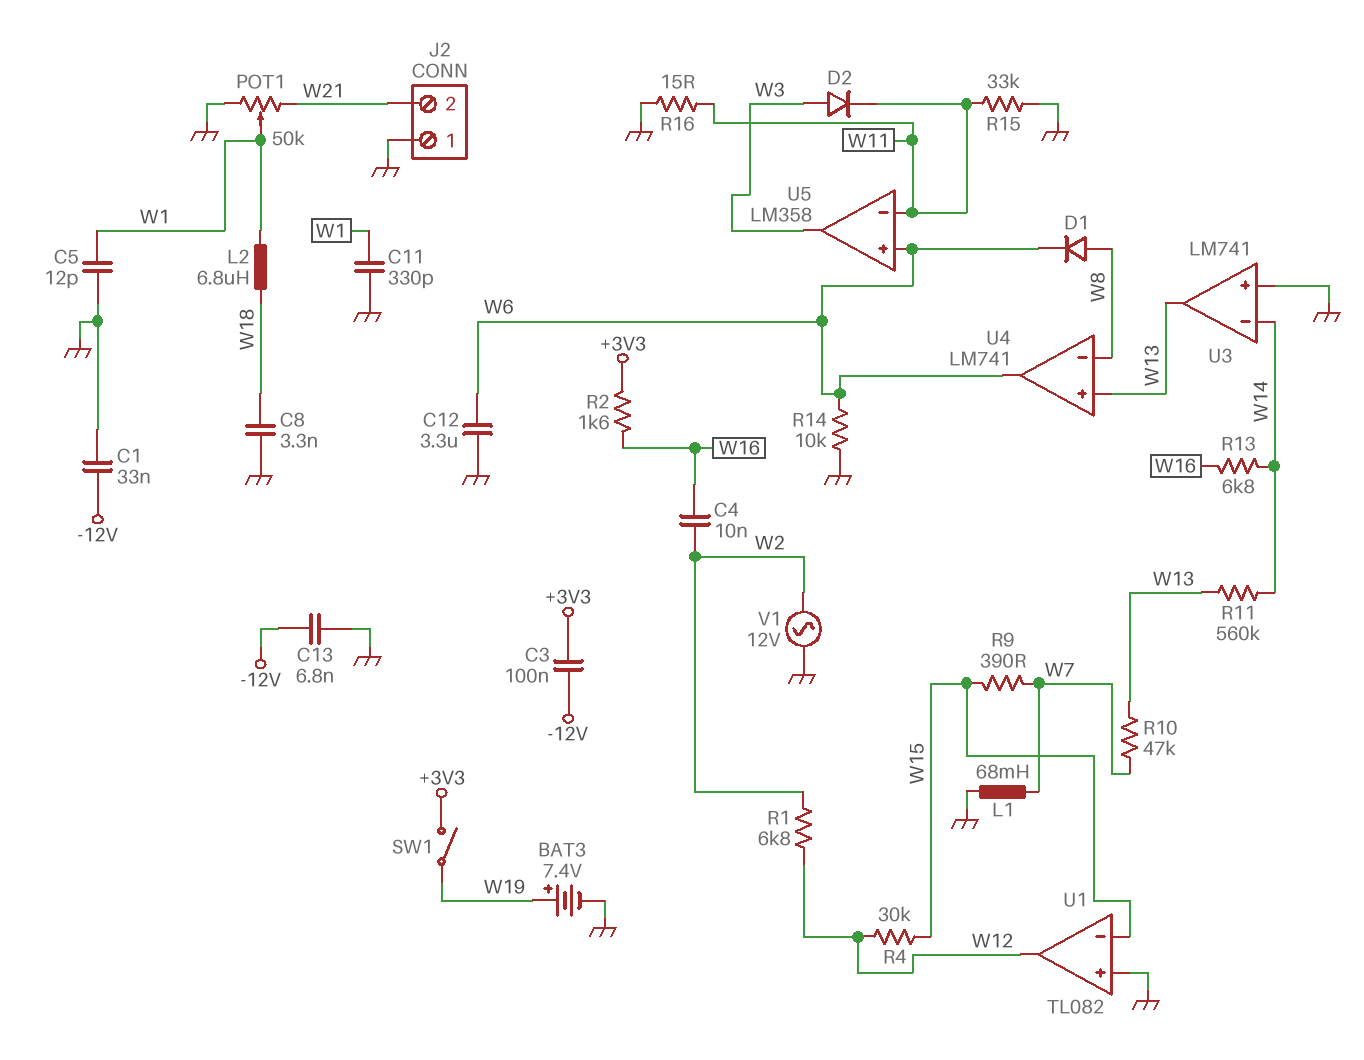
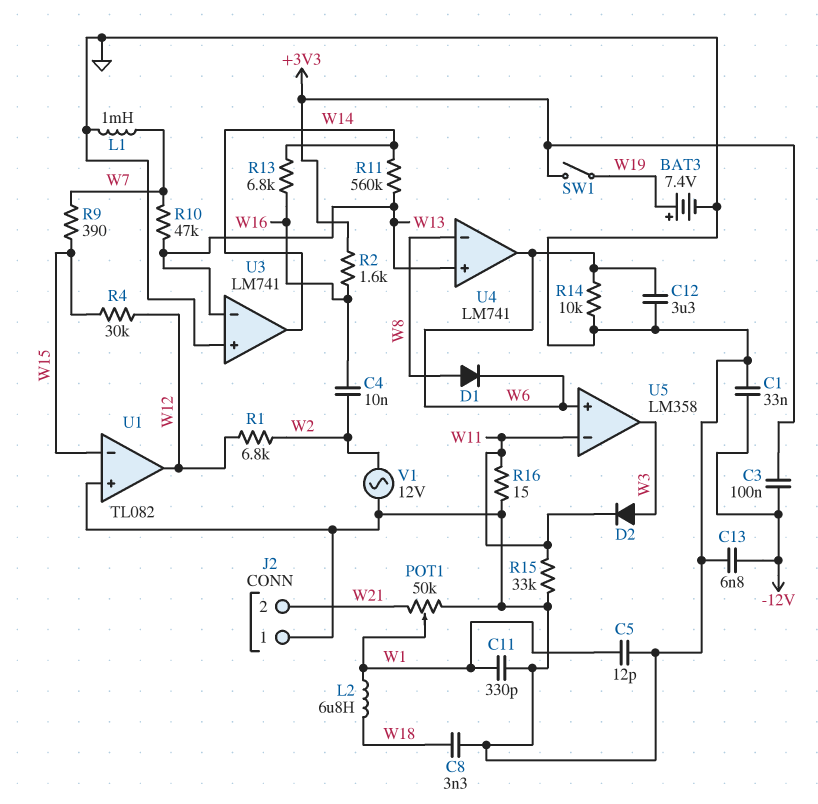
L1: 68mH (GND, W7) -> 1mH (GND, W7)
U3 pin in-: W14 -> W13
U3 pin out: W13 -> W14

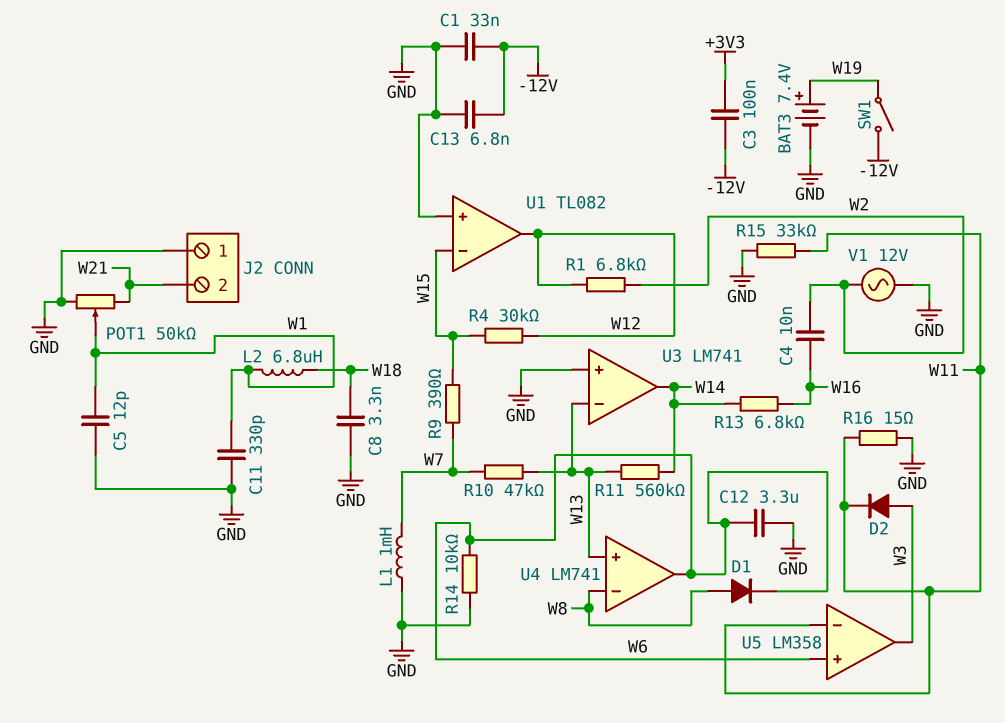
R2: 1.6k (+3V3, W16) -> none
SW1: switch (+3V3, W19) -> switch (-12V, W19)

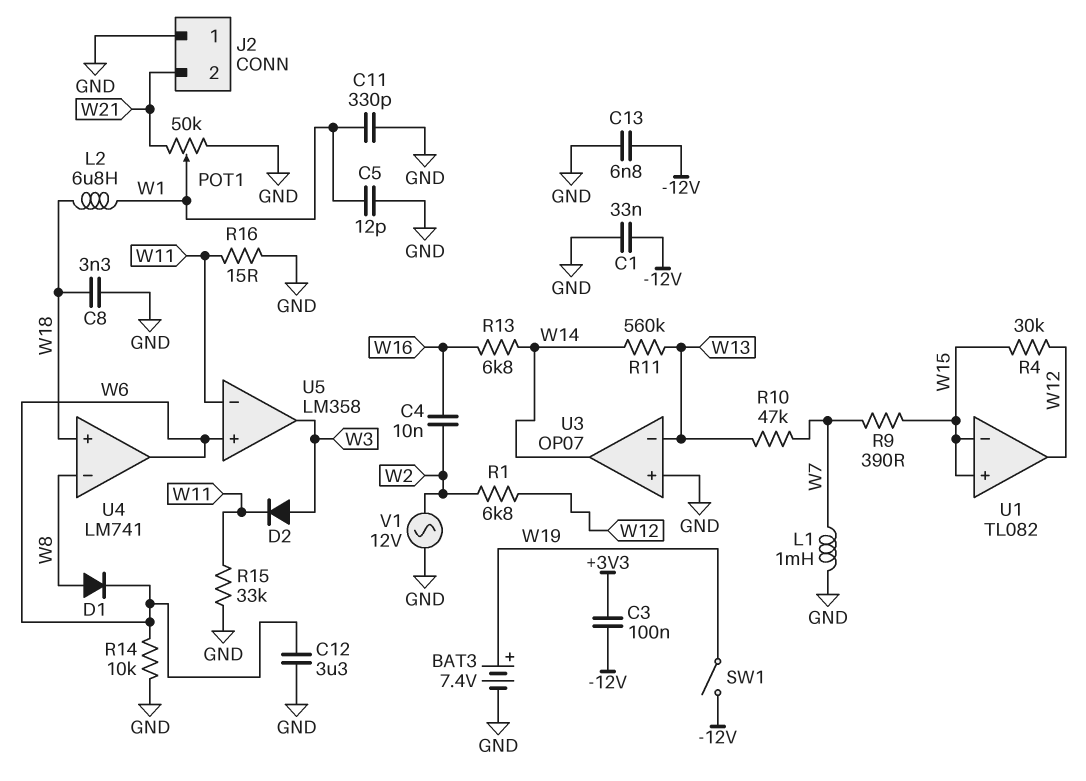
U1 pin in+: GND -> W15
U3: LM741 -> OP07
U4 pin in+: W13 -> W18

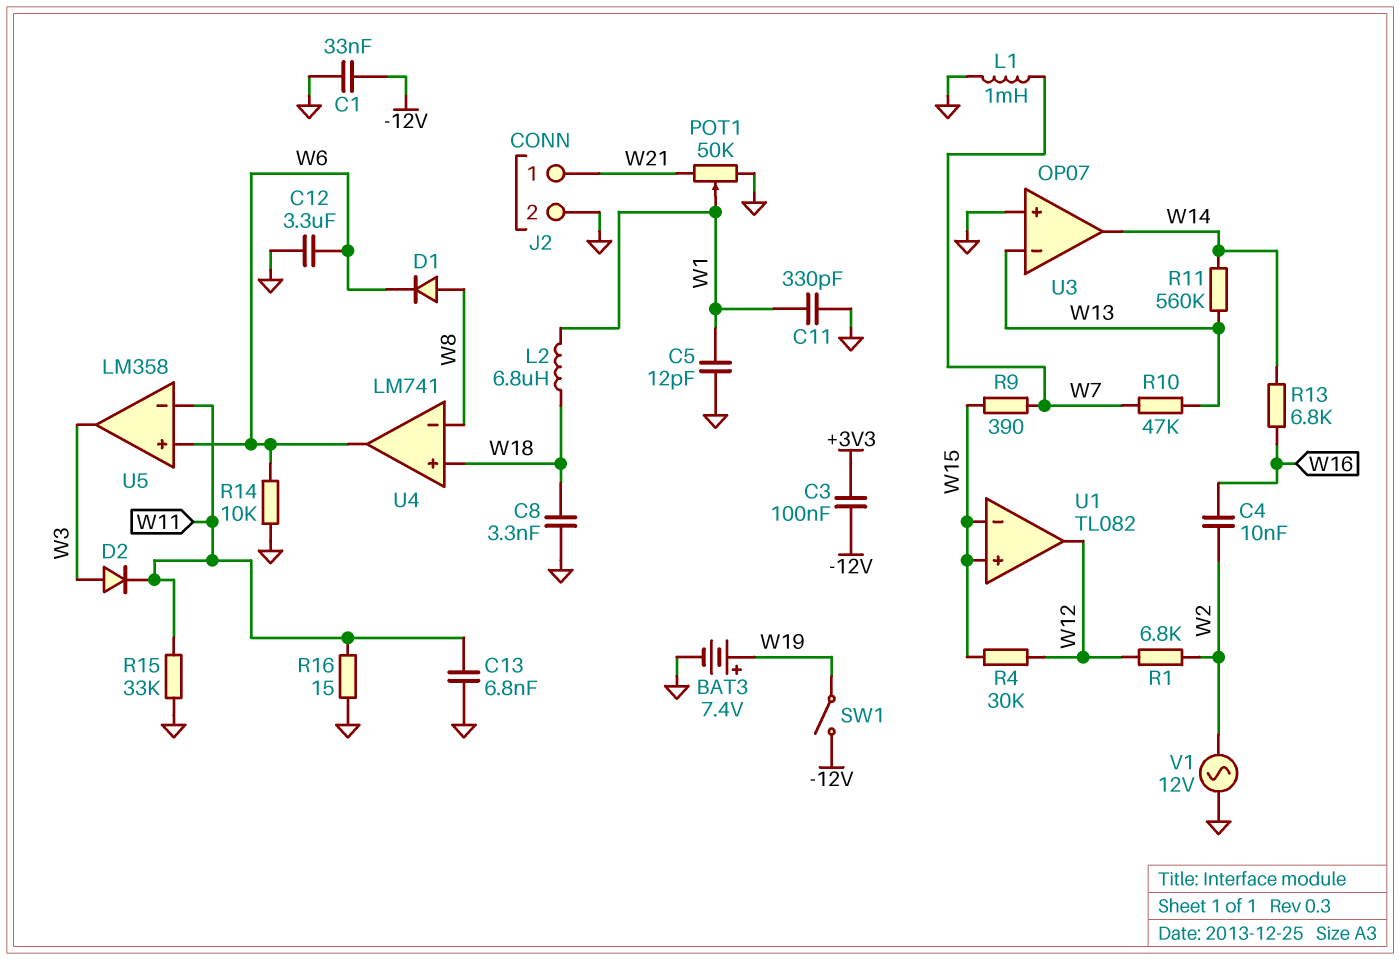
C13: 6.8nF (-12V, GND) -> 6.8nF (GND, W11)
J2 pin 1: GND -> W21
J2 pin 2: W21 -> GND

